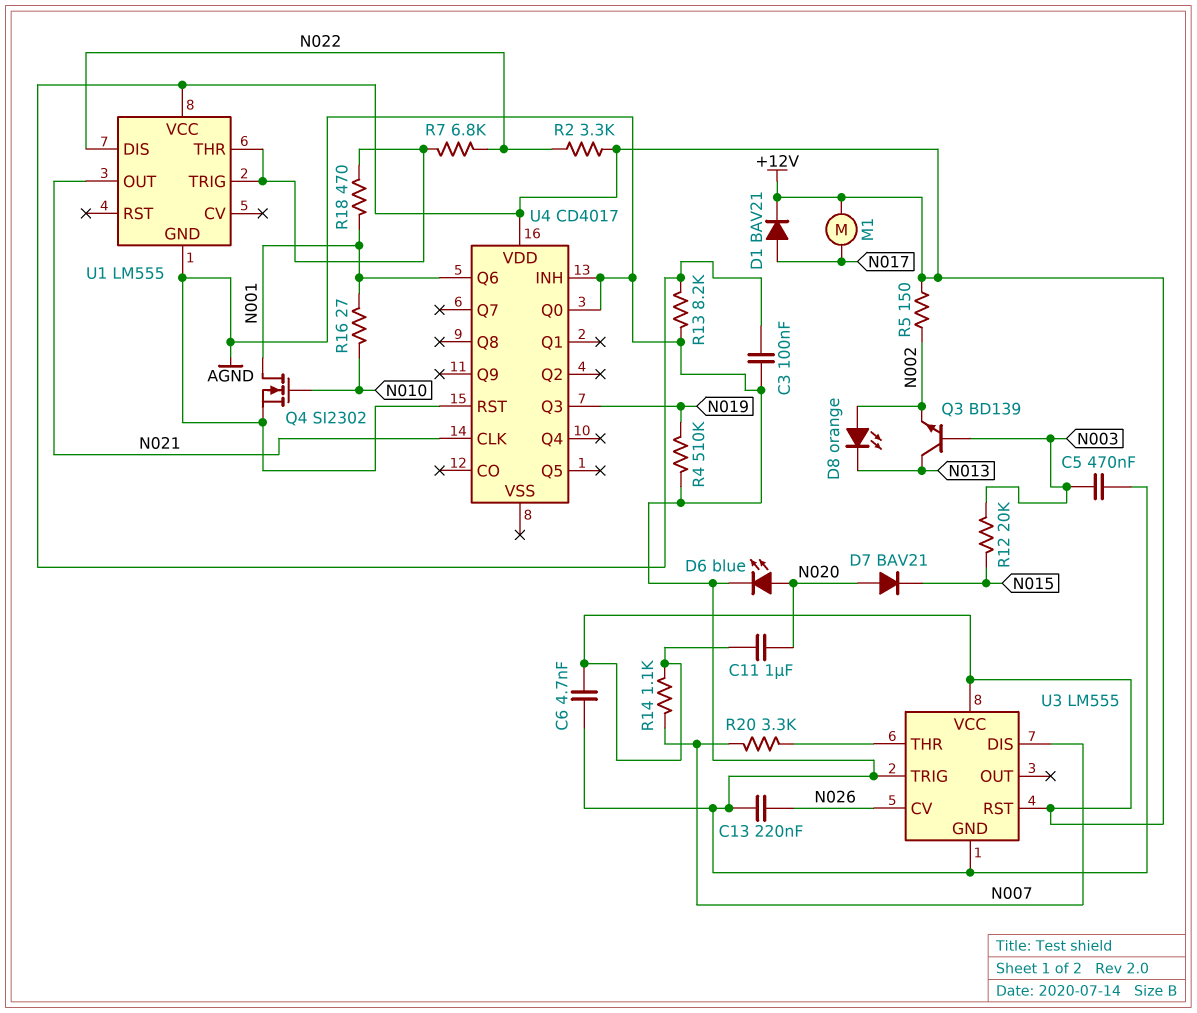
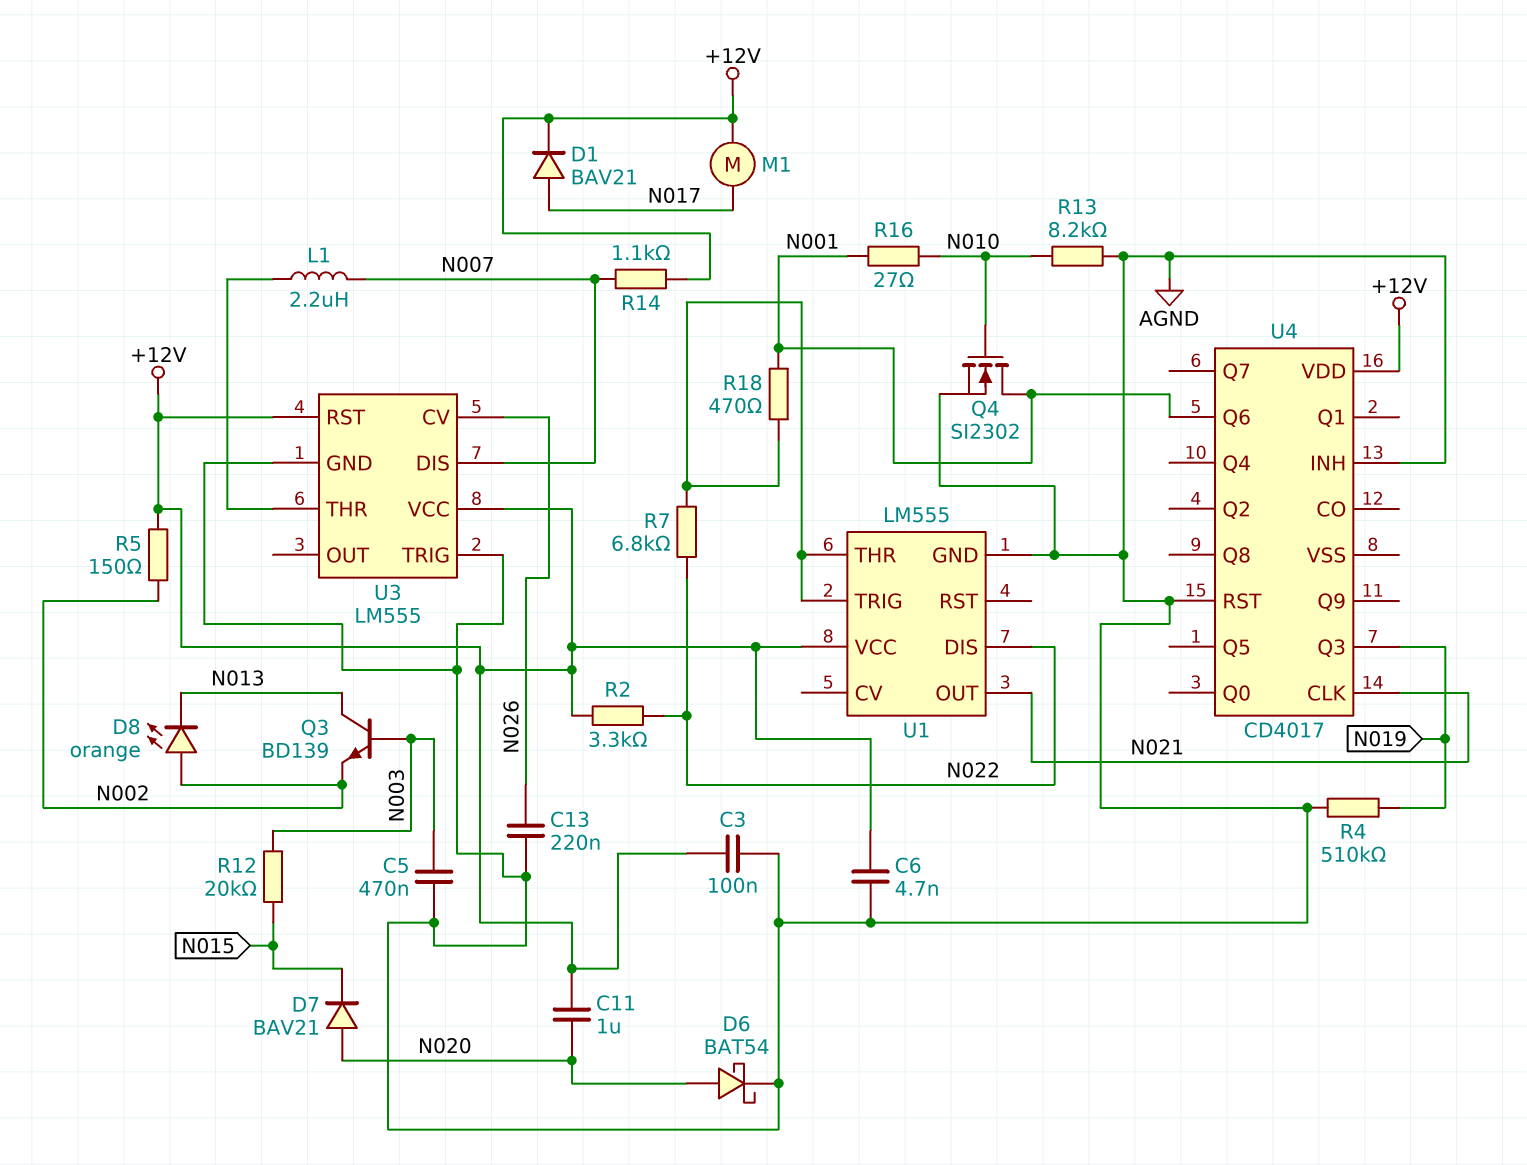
D6: LED blue (A N020, K AGND) -> schottky BAT54 (A N020, K AGND)
L1: none -> 2.2uH (N007, U3/THR)
R13: 8.2k (+12V, AGND) -> 8.2k (AGND, N010)
R20: 3.3k (N007, U3/THR) -> none
U4 pin Q0: AGND -> none

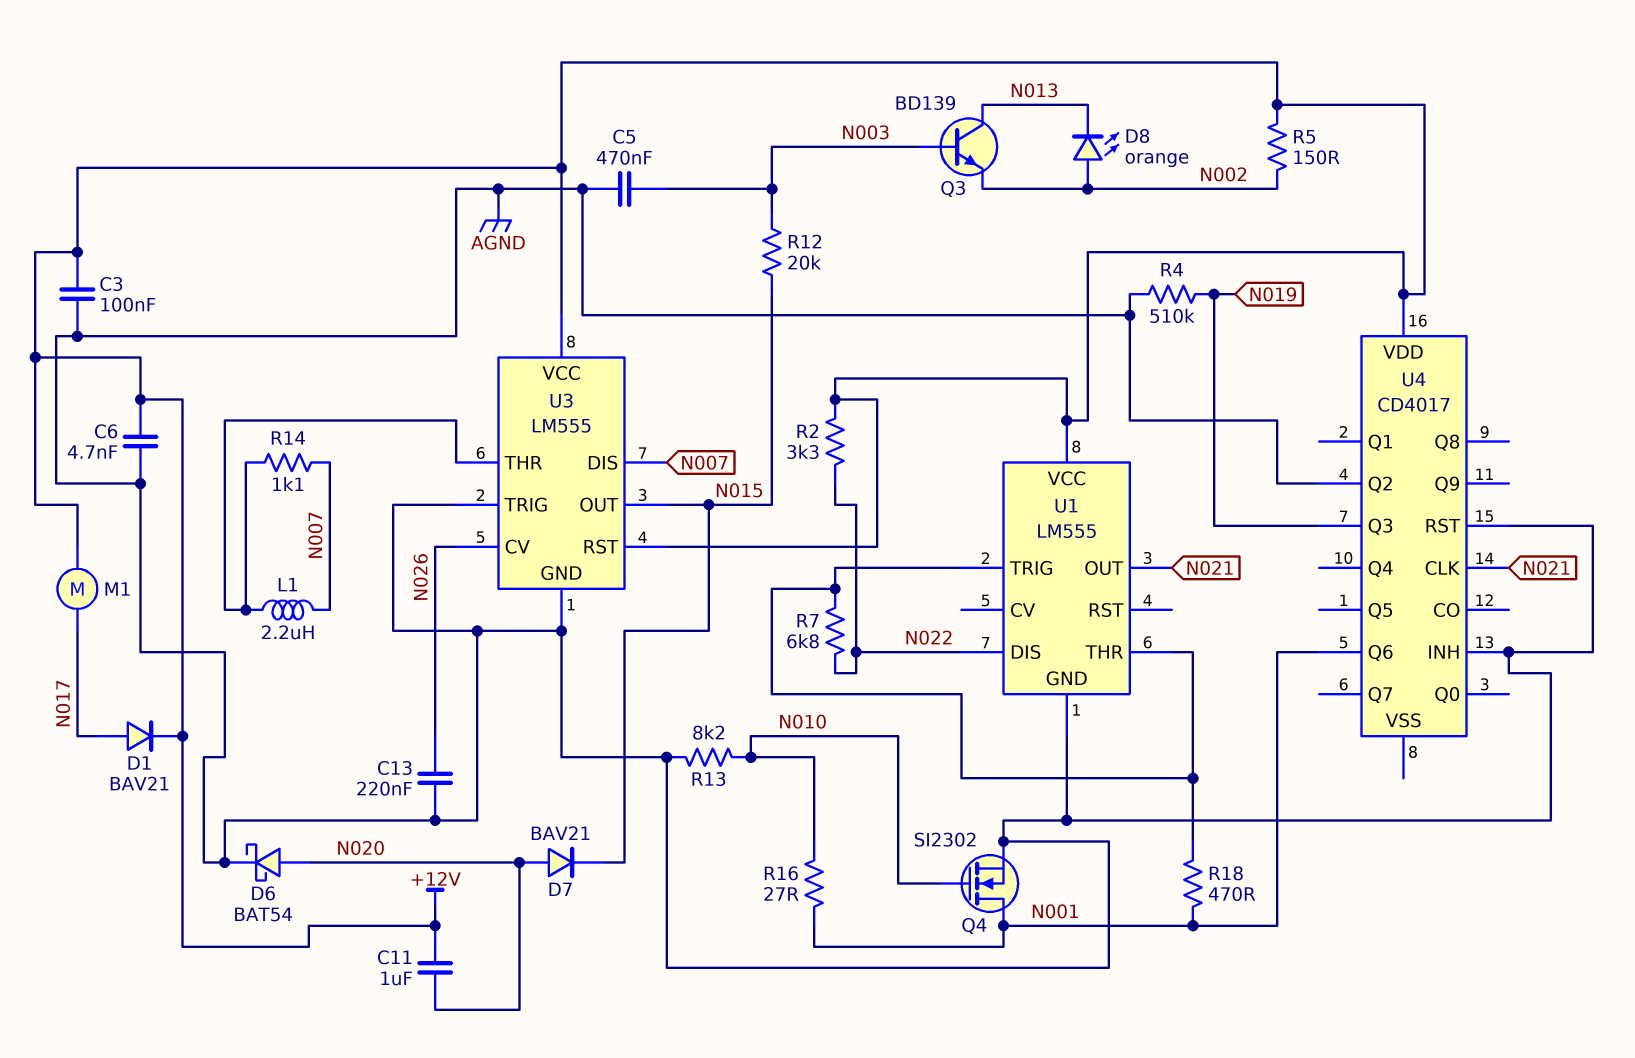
R14: 1.1k (+12V, N007) -> 1.1k (N007, U3/THR)
U3 pin OUT: none -> N015
U4 pin Q2: none -> AGND

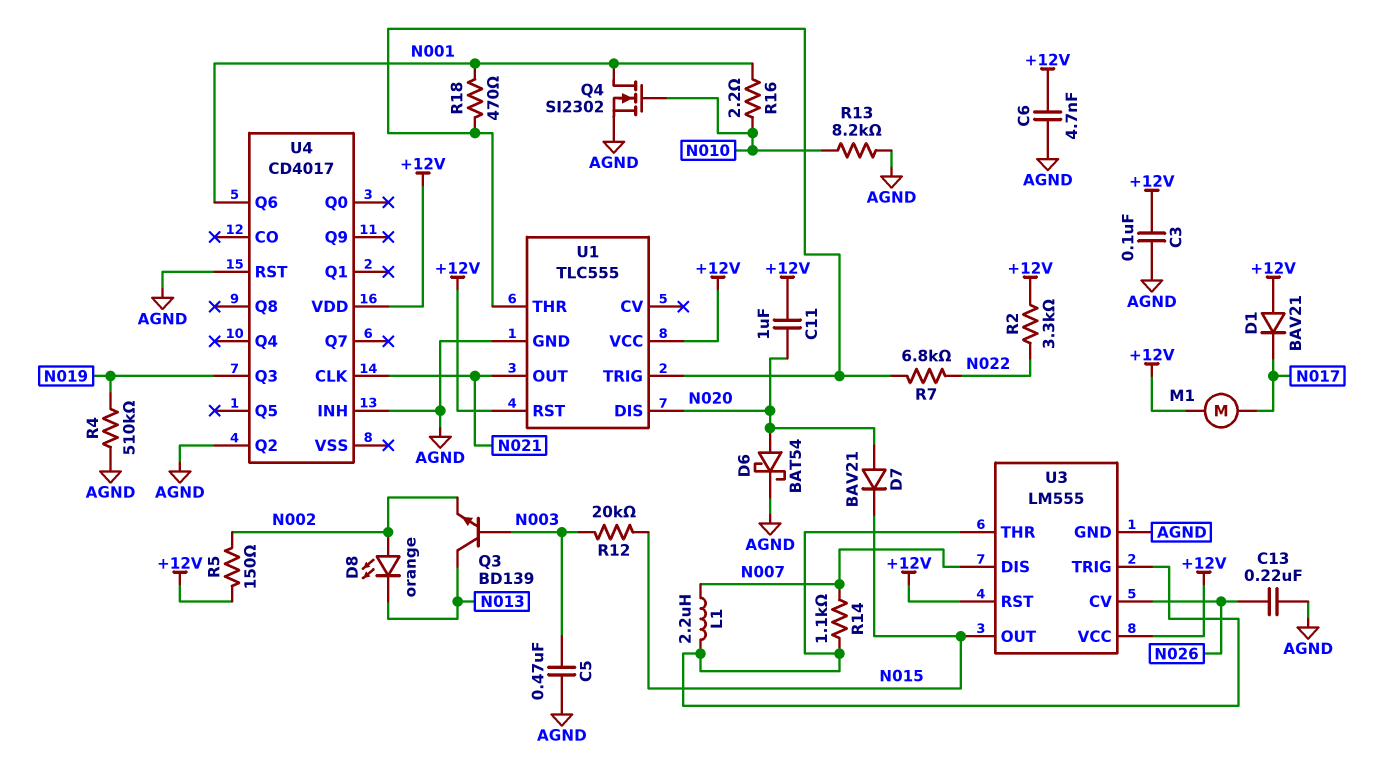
D1: diode BAV21 (A N017, K +12V) -> diode BAV21 (A +12V, K N017)
R16: 27 (N001, N010) -> 2.2 (N001, N010)
U1: LM555 -> TLC555
U1 pin DIS: N022 -> N020
U1 pin RST: none -> +12V
U3 pin TRIG: AGND -> U3/THR

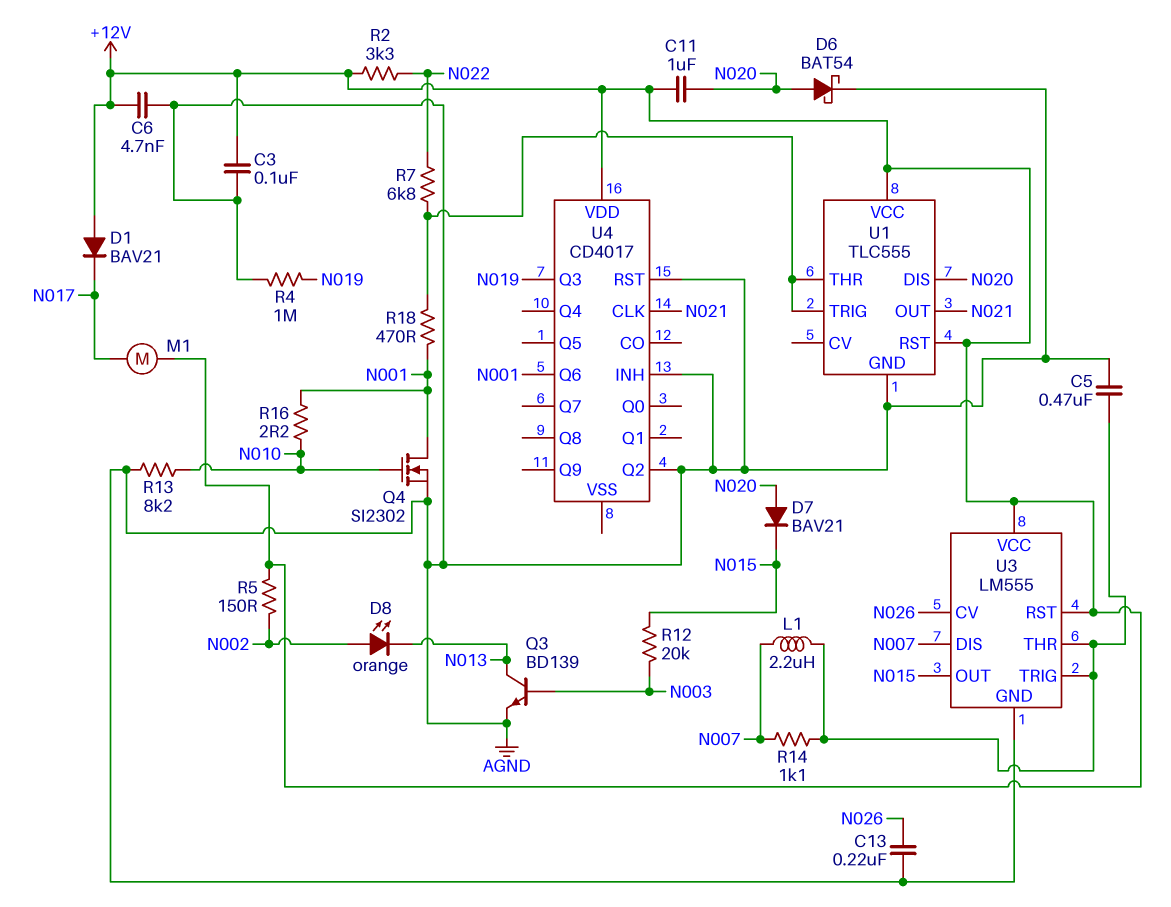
C5: 470nF (AGND, N003) -> 470nF (AGND, U3/THR)
Q3: NPN BD139 (B N003, C N013, E N002) -> NPN BD139 (B N003, C N013, E AGND)
R4: 510k (AGND, N019) -> 1M (AGND, N019)

